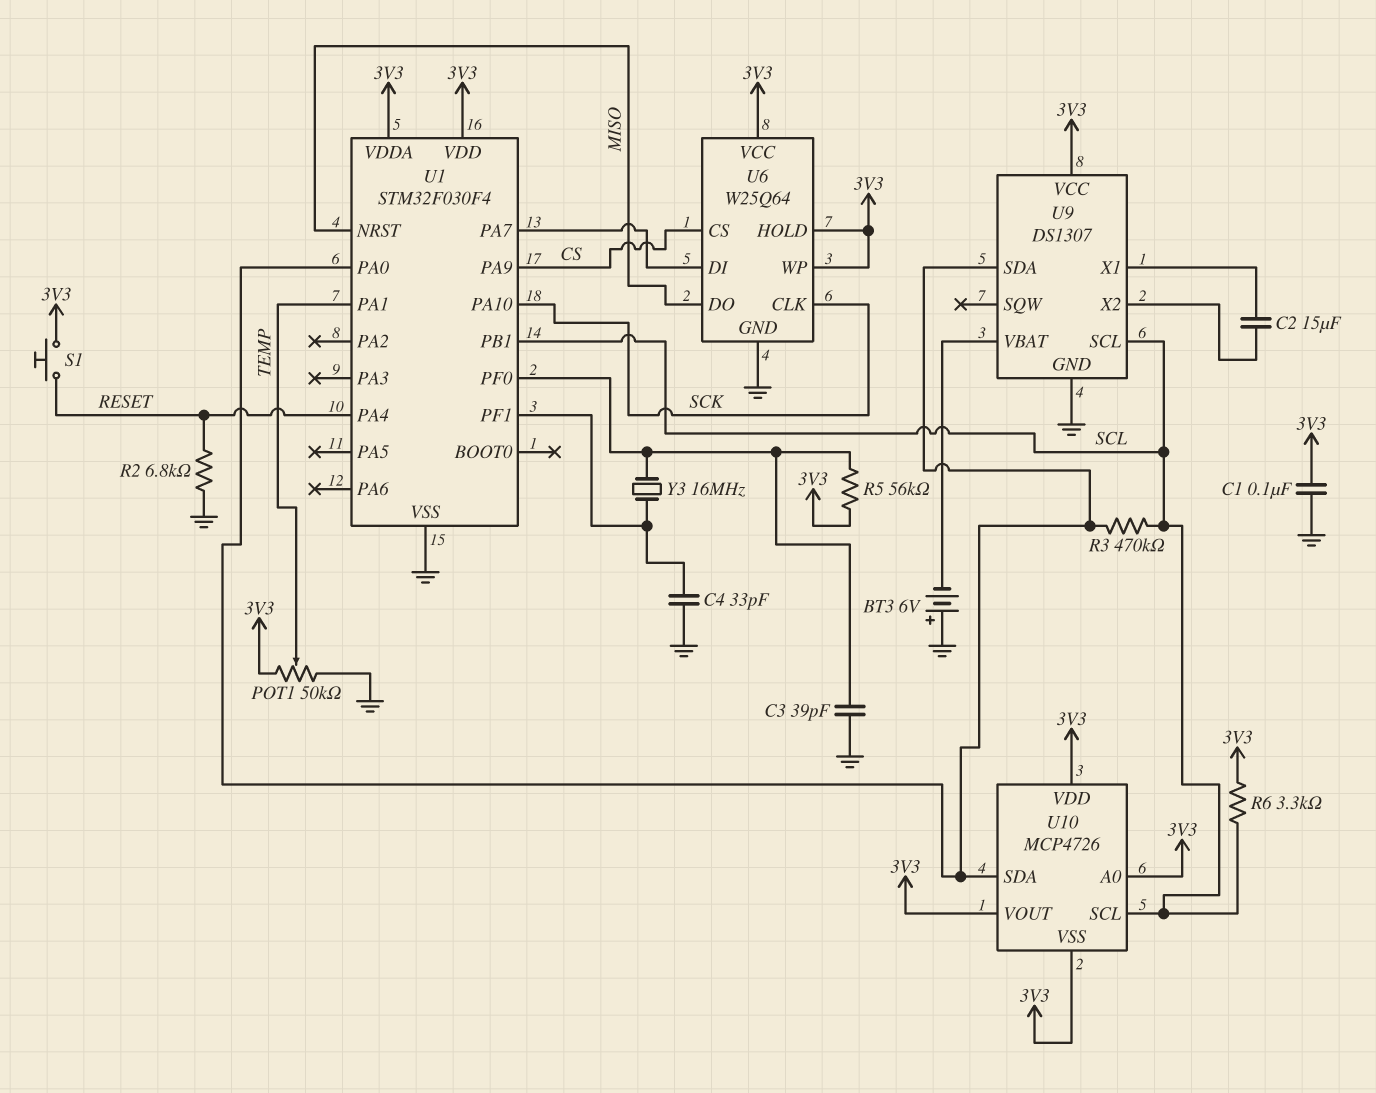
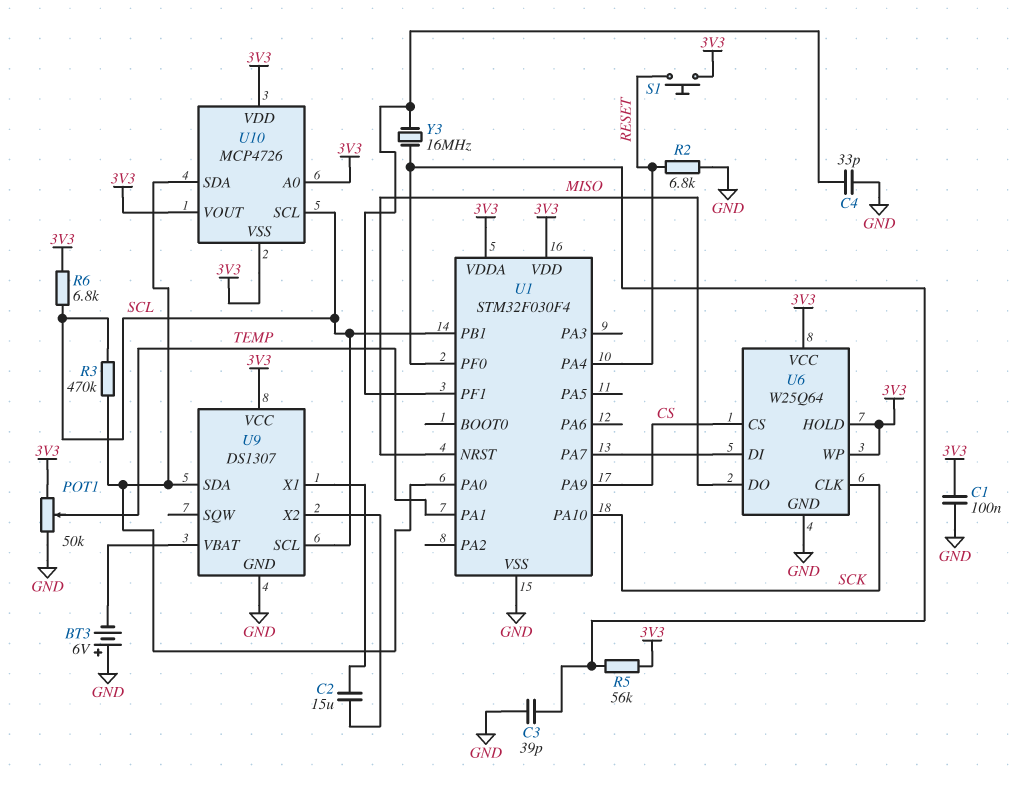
R6: 3.3k (3V3, SCL) -> 6.8k (3V3, SCL)

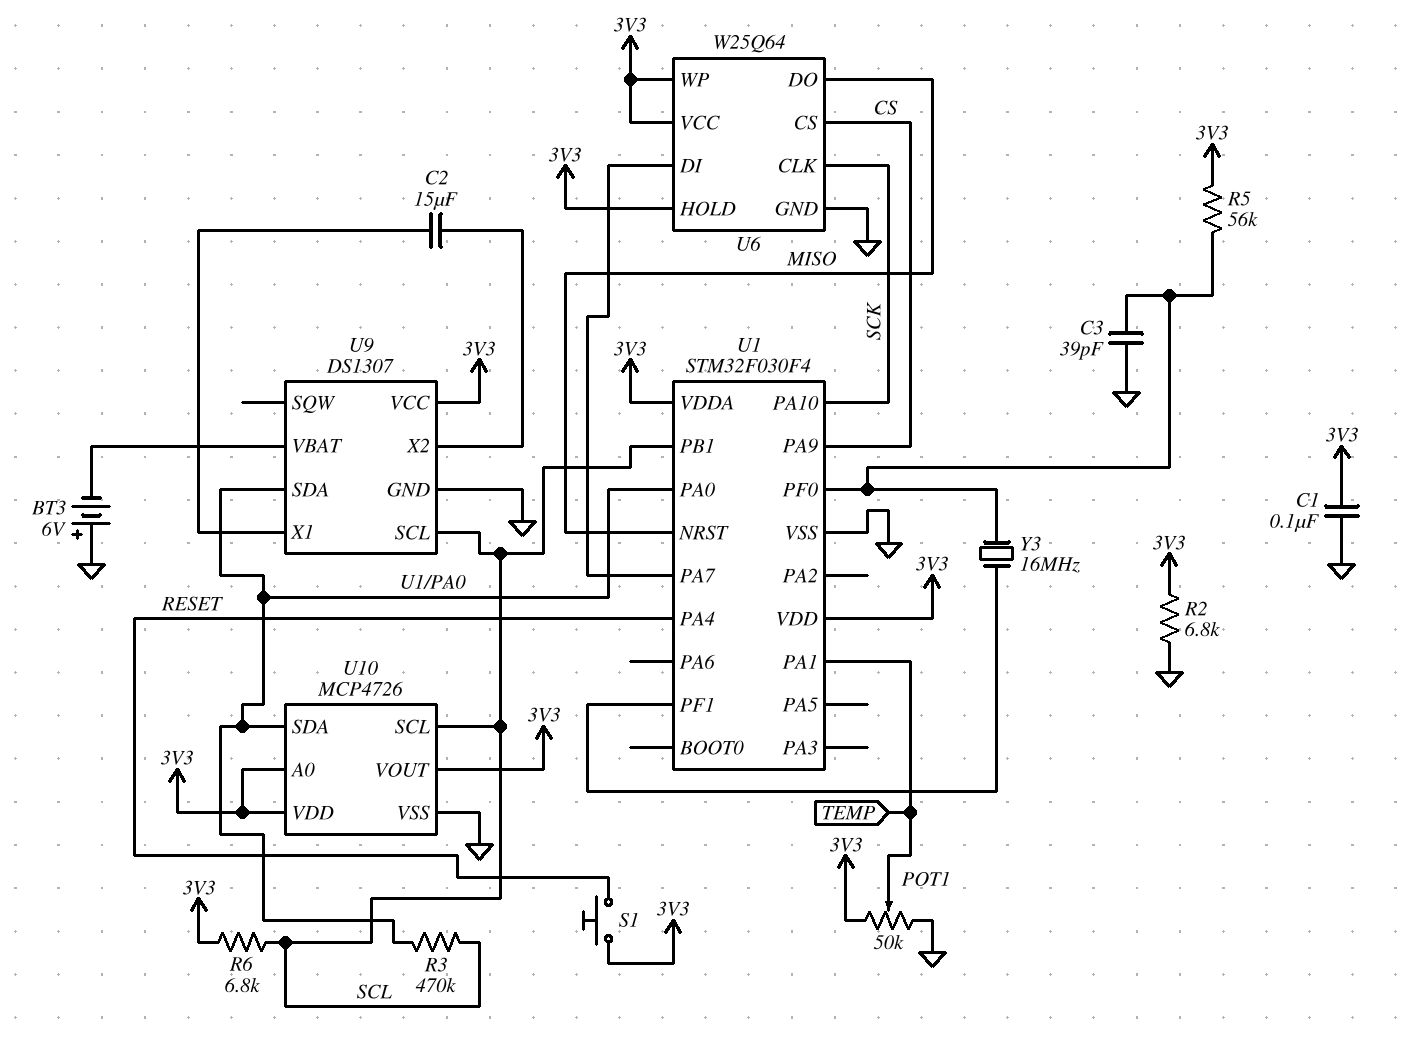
C4: 33pF (GND, U1/PF1) -> none
R2: 6.8k (GND, RESET) -> 6.8k (3V3, GND)
U10 pin VSS: 3V3 -> GND

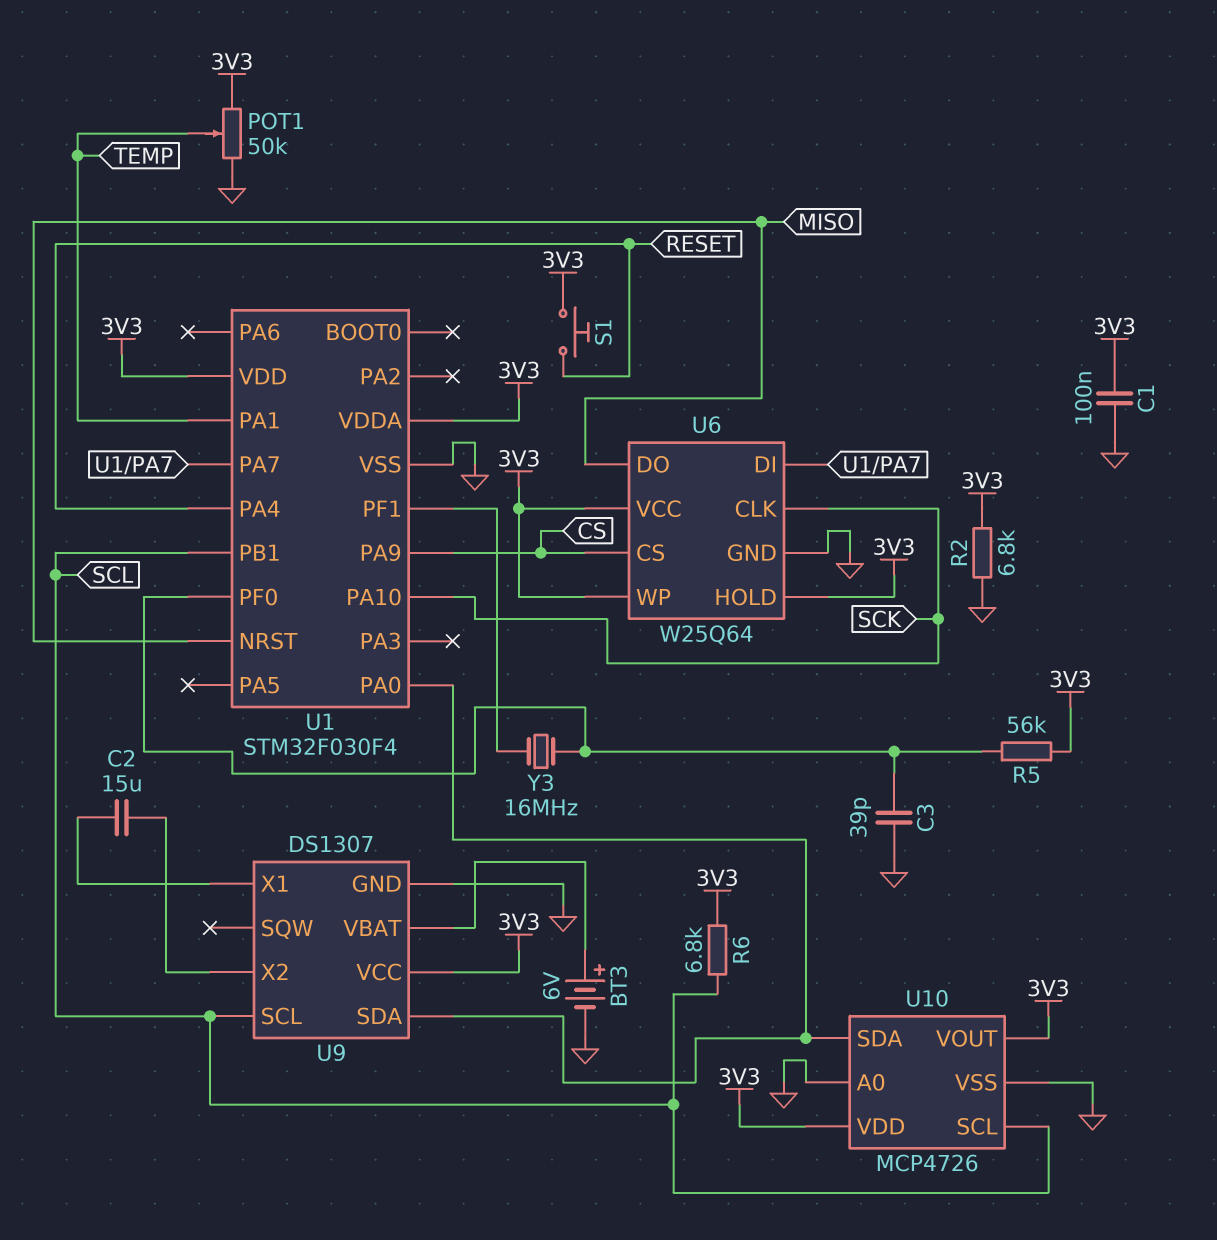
BT3: 6V (plus GND, minus U9/VBAT) -> 6V (plus U9/VBAT, minus GND)
R3: 470k (SCL, U1/PA0) -> none
U10 pin A0: 3V3 -> GND

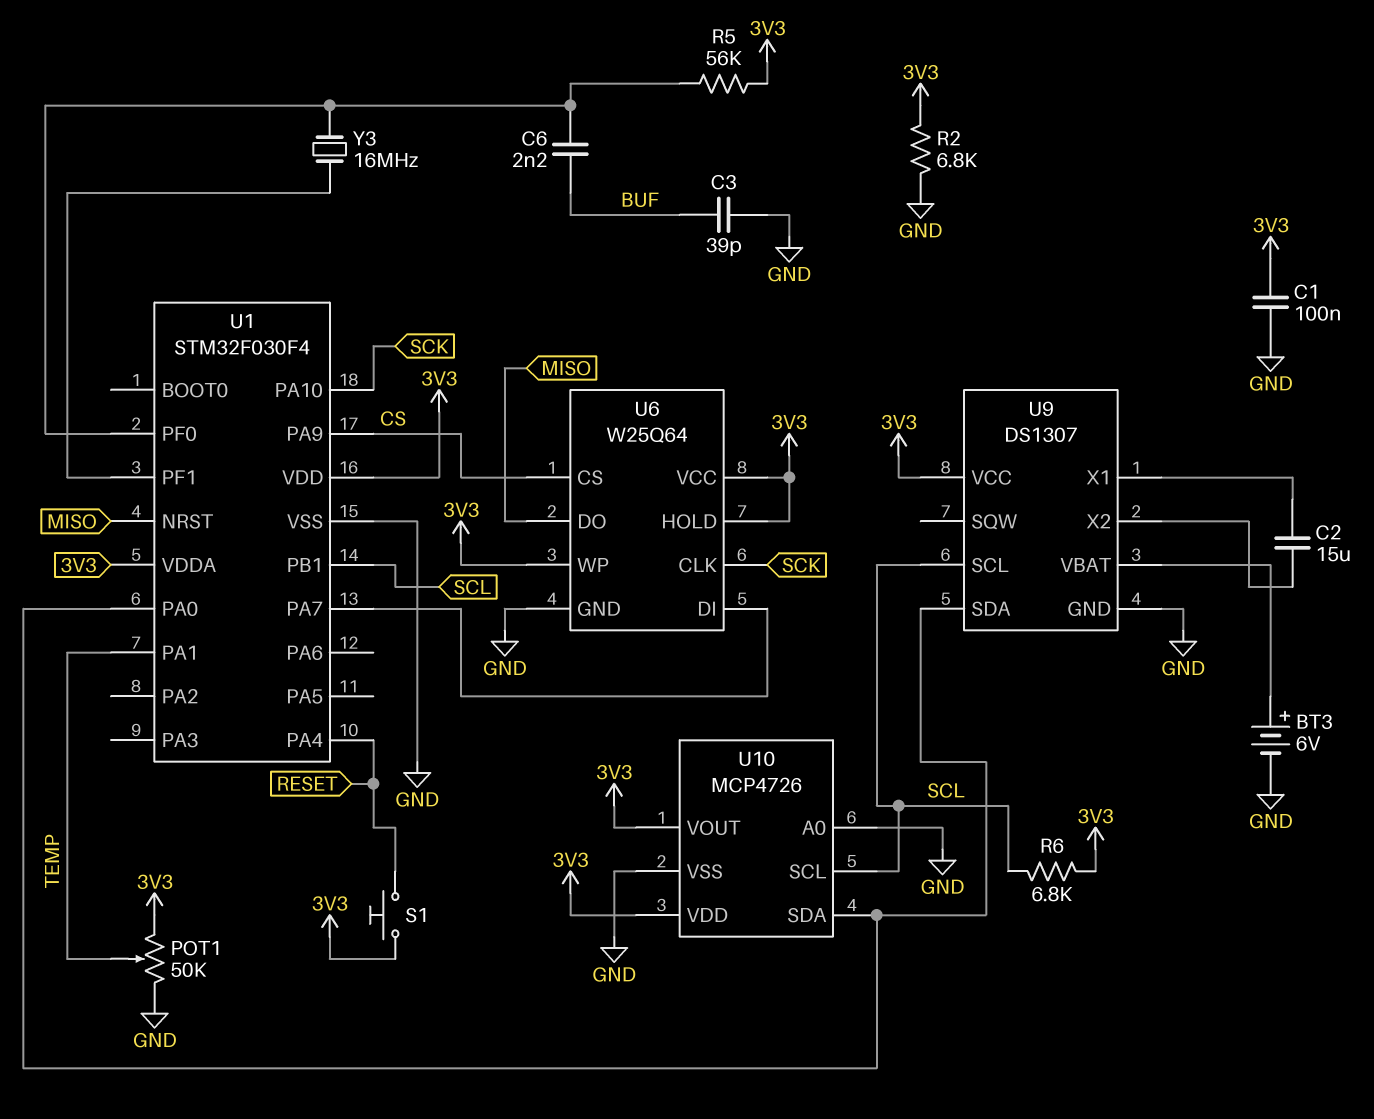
C3: 39pF (GND, U1/PF0) -> 39pF (BUF, GND)
C6: none -> 2.2nF (BUF, U1/PF0)

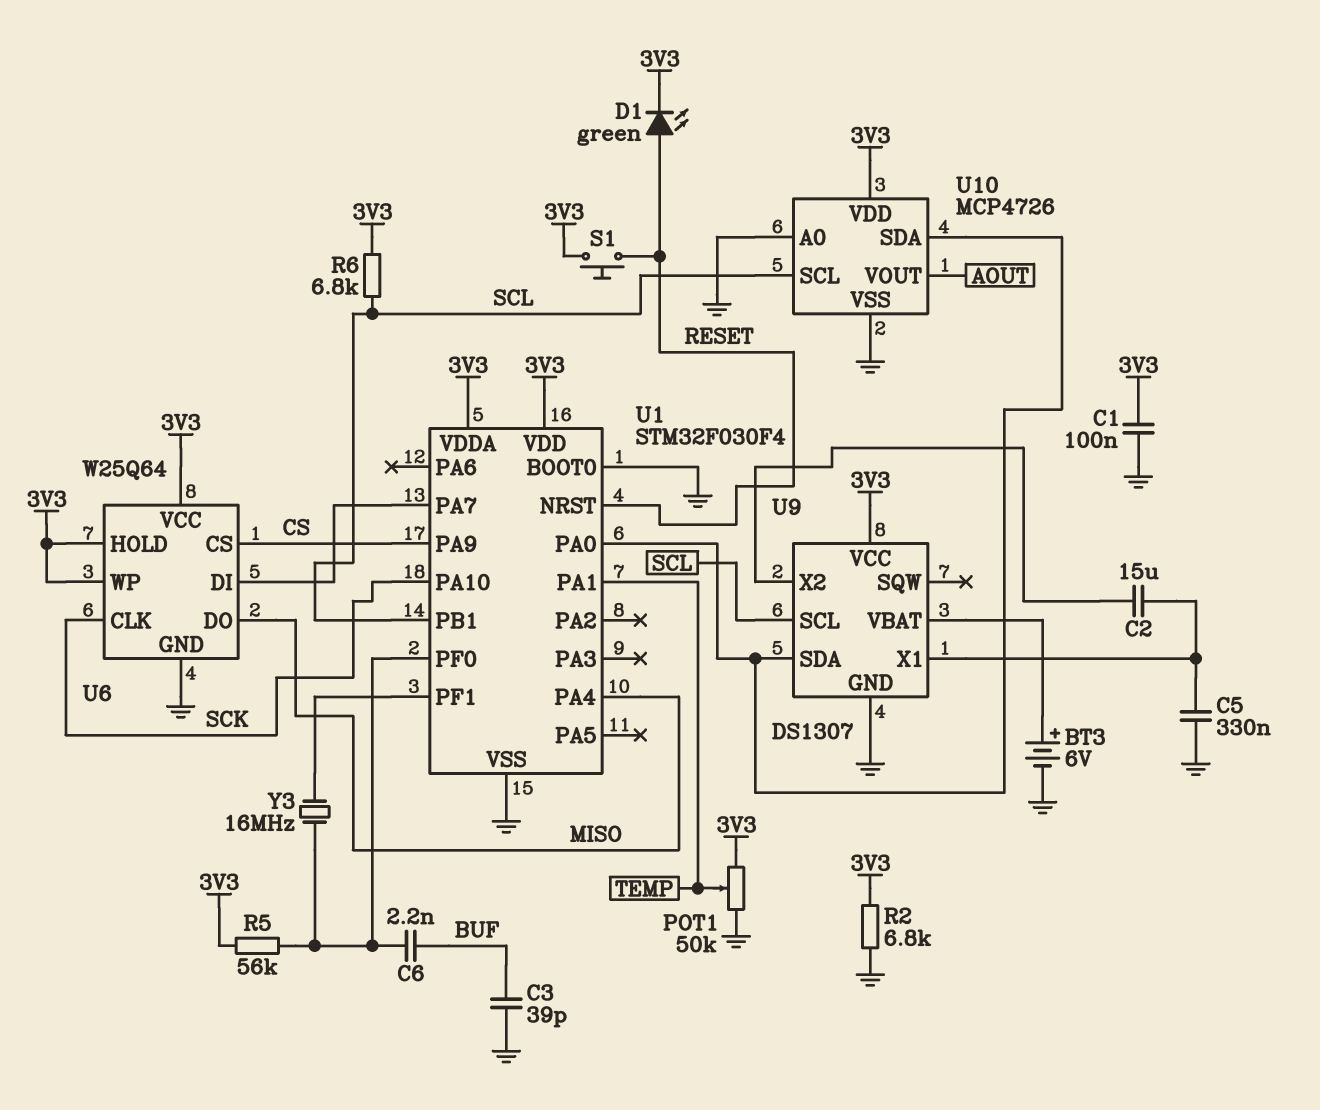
C5: none -> 330nF (GND, U9/X1)
D1: none -> LED green (A RESET, K 3V3)
U1 pin BOOT0: none -> GND
U1 pin NRST: MISO -> RESET
U1 pin PA4: RESET -> MISO
U10 pin VOUT: 3V3 -> AOUT

